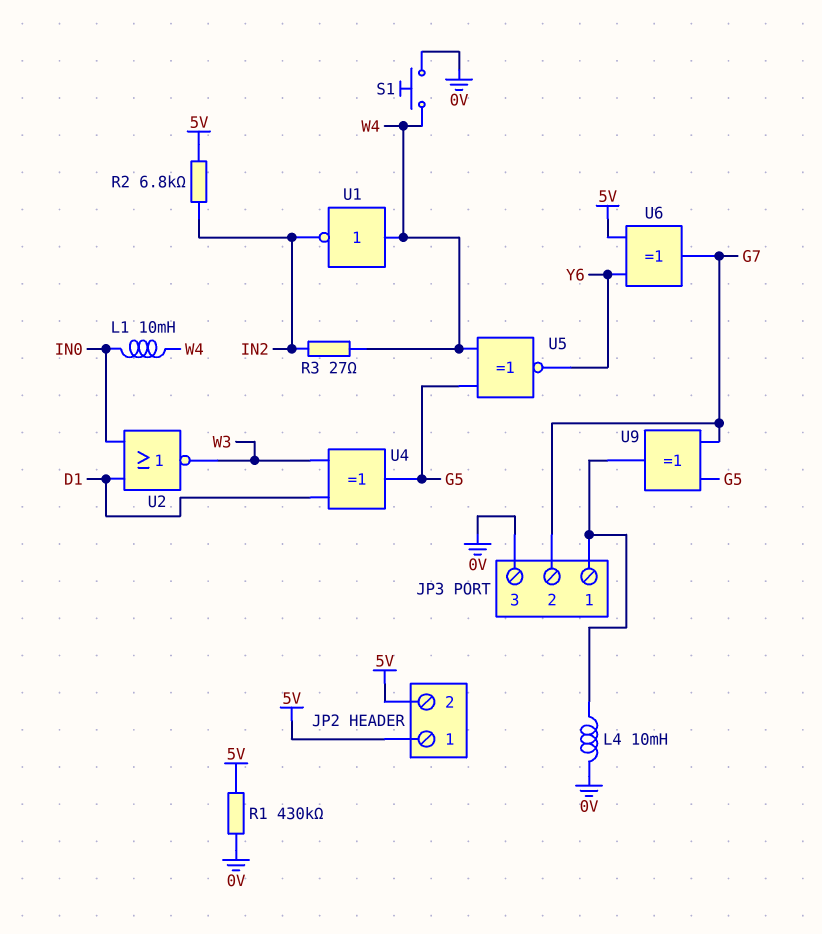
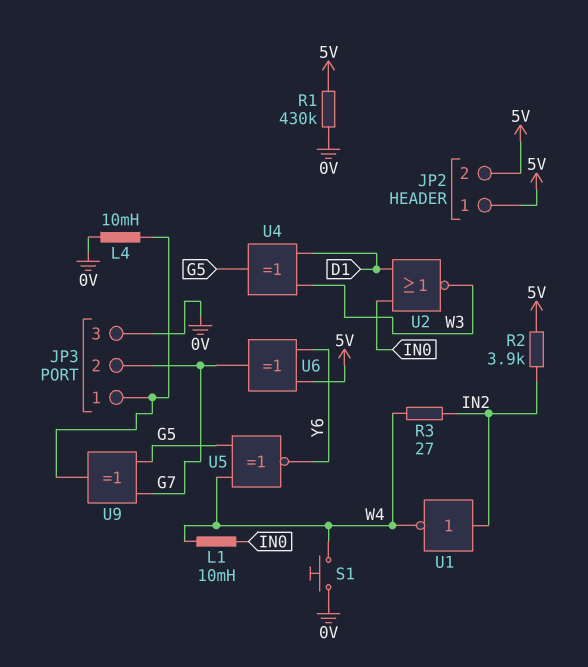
R2: 6.8k (5V, IN2) -> 3.9k (5V, IN2)
U1: NOT (in W4, out IN2) -> NOT (in IN2, out W4)

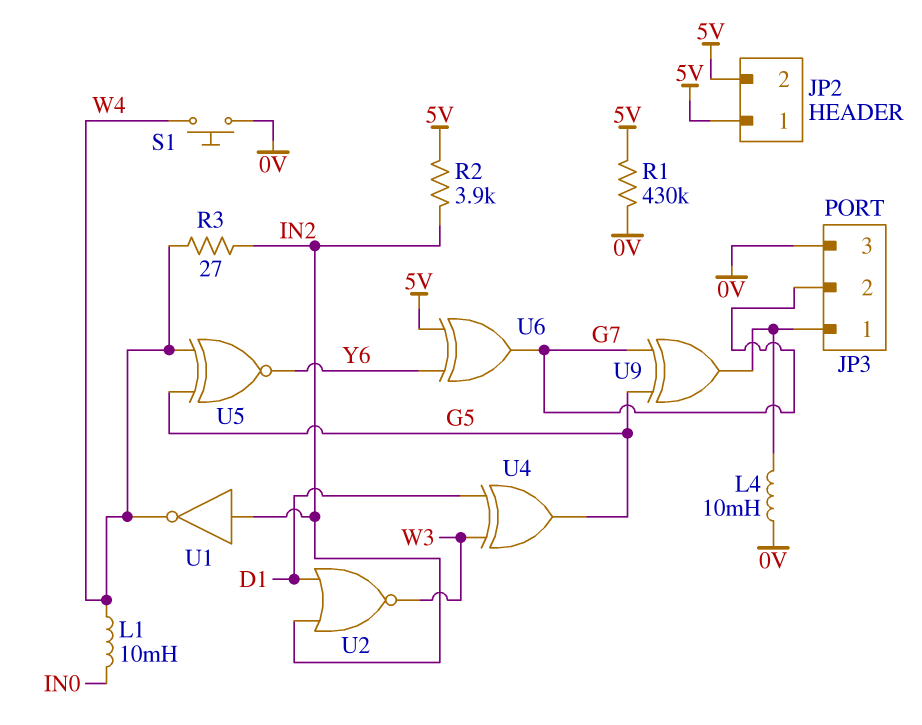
U2: NOR (in D1, in IN0, out W3) -> NOR (in D1, in IN2, out W3)

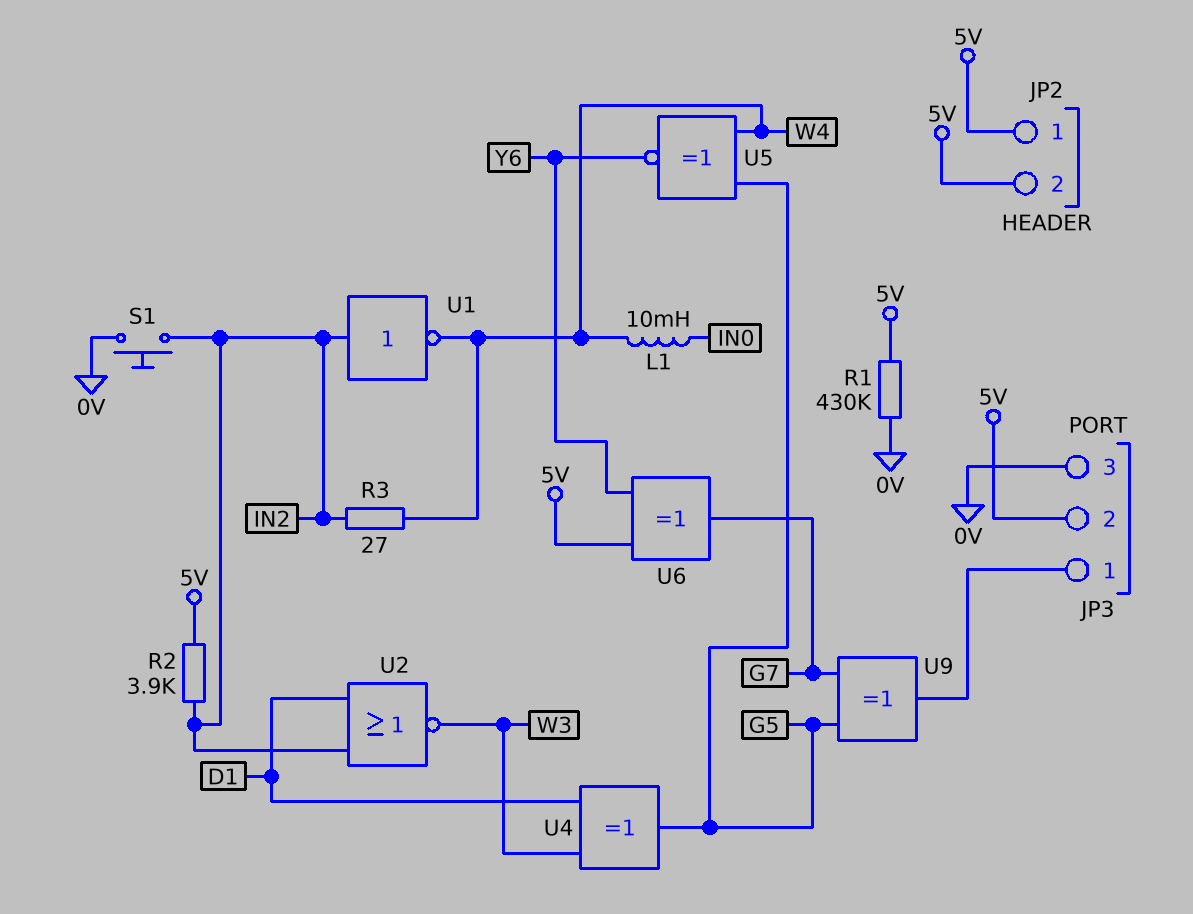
JP3 pin 2: G7 -> 5V
L4: 10mH (0V, JP3/1) -> none
S1: button (0V, W4) -> button (0V, IN2)

